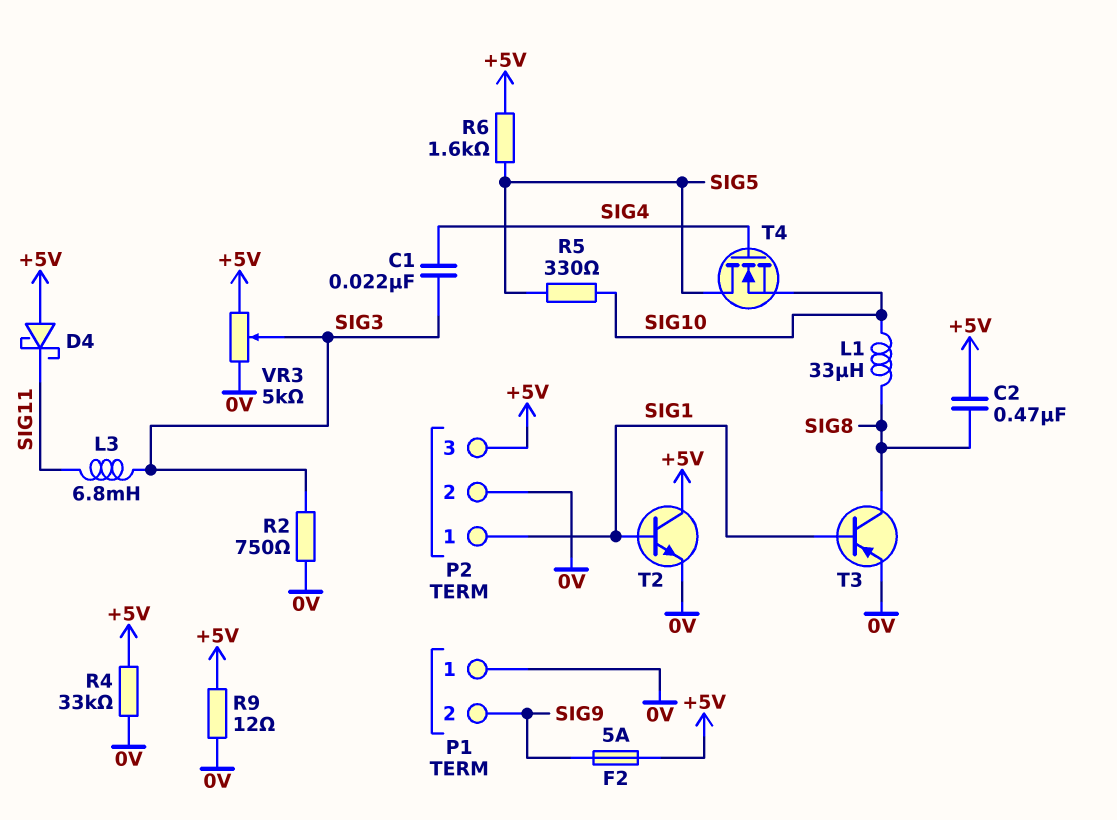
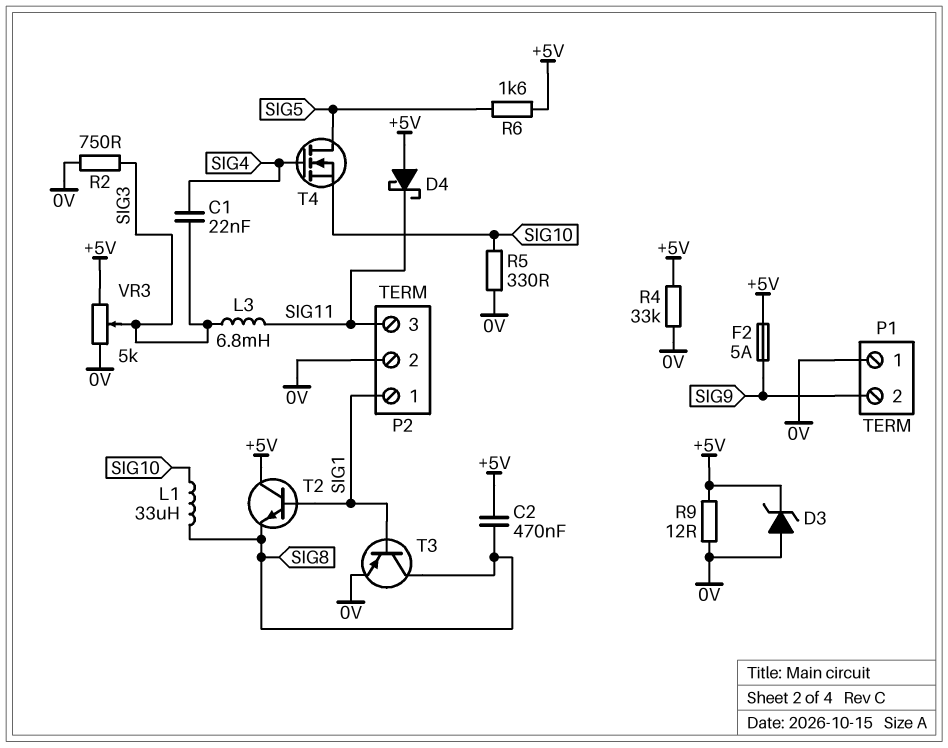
D3: none -> zener (A 0V, K +5V)
P2 pin 3: +5V -> SIG11
R5: 330 (SIG5, SIG10) -> 330 (0V, SIG10)
T2: NPN (B SIG1, C +5V, E 0V) -> NPN (B SIG1, C +5V, E SIG8)

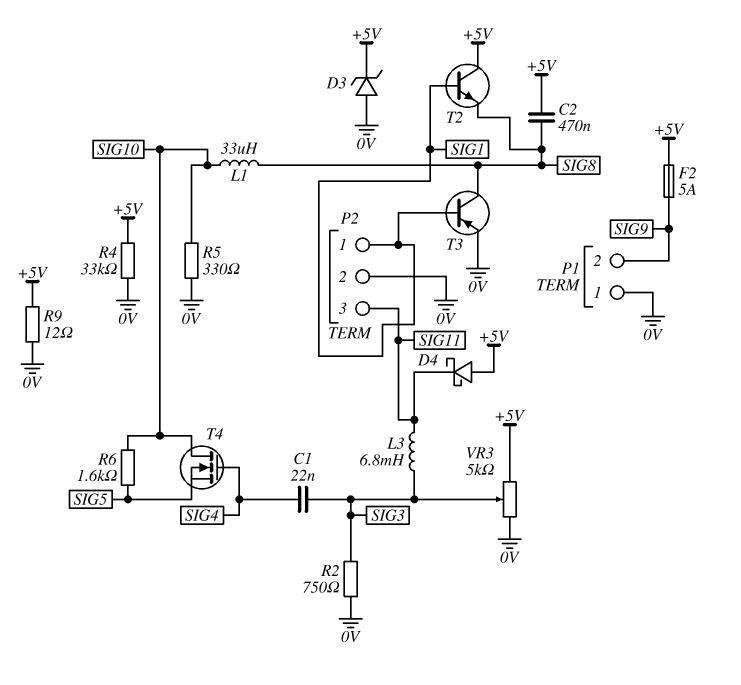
R6: 1.6k (+5V, SIG5) -> 1.6k (SIG5, SIG10)
T4: NMOS (G SIG4, D SIG5, S SIG10) -> NMOS (G SIG4, D SIG10, S SIG5)

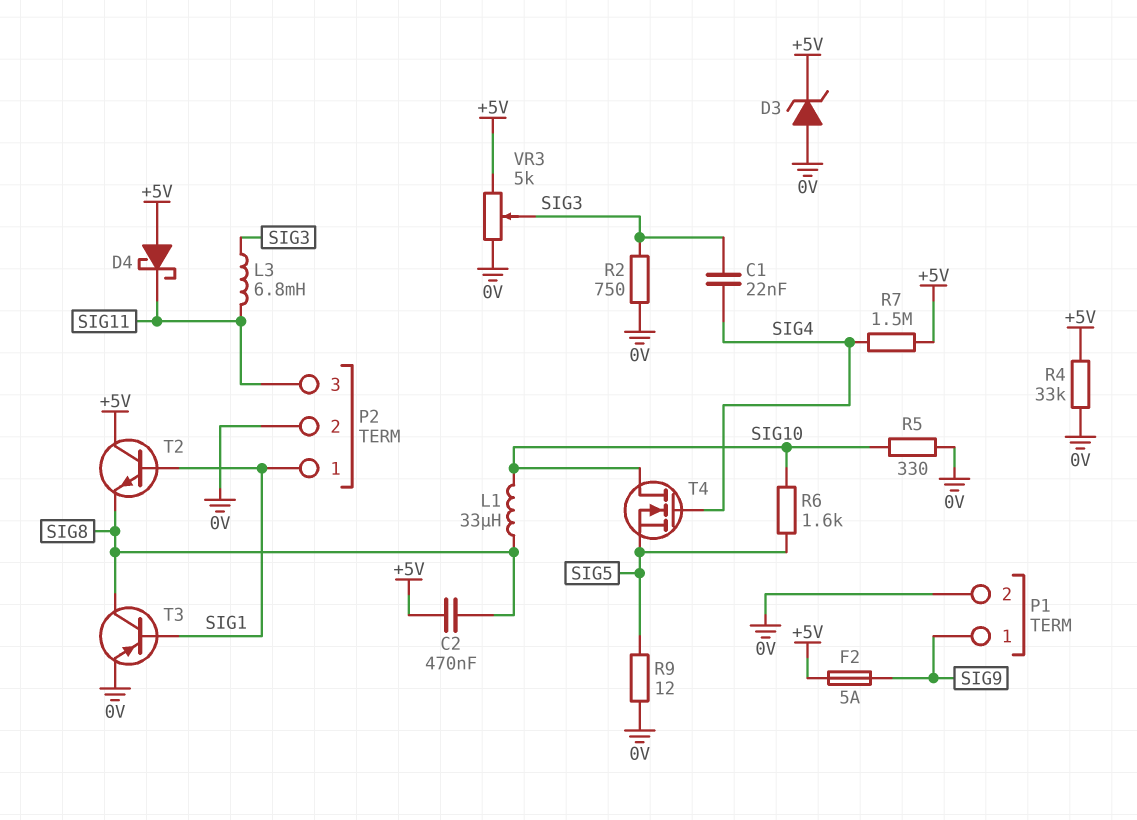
P1 pin 1: 0V -> SIG9
P1 pin 2: SIG9 -> 0V
R7: none -> 1.5M (+5V, SIG4)
R9: 12 (+5V, 0V) -> 12 (0V, SIG5)

